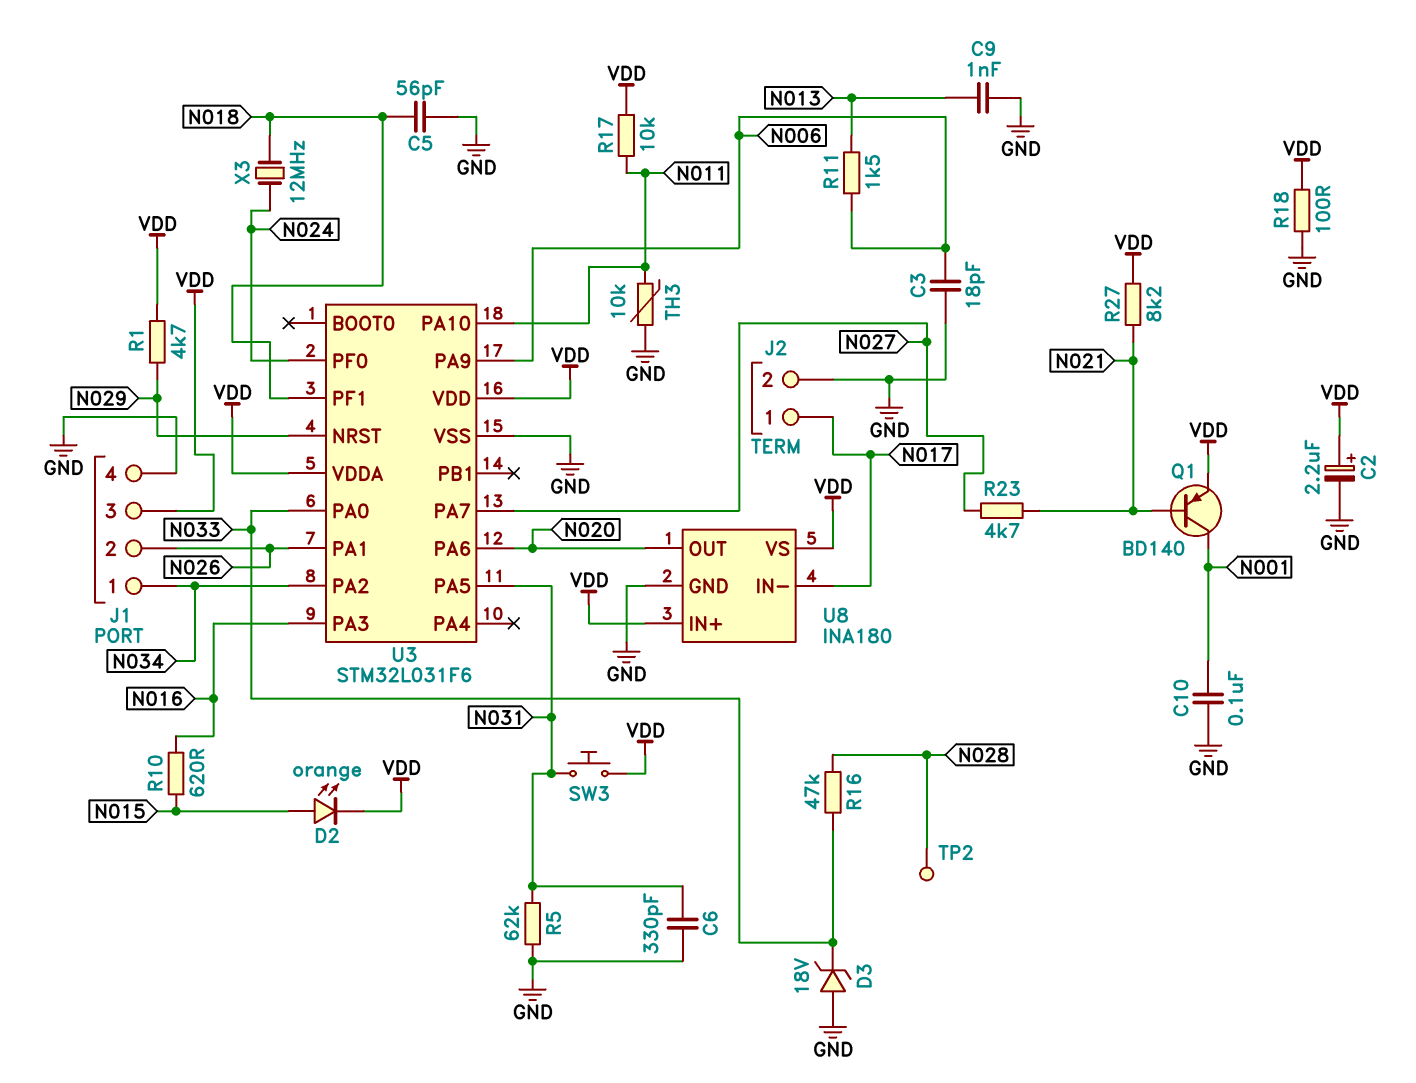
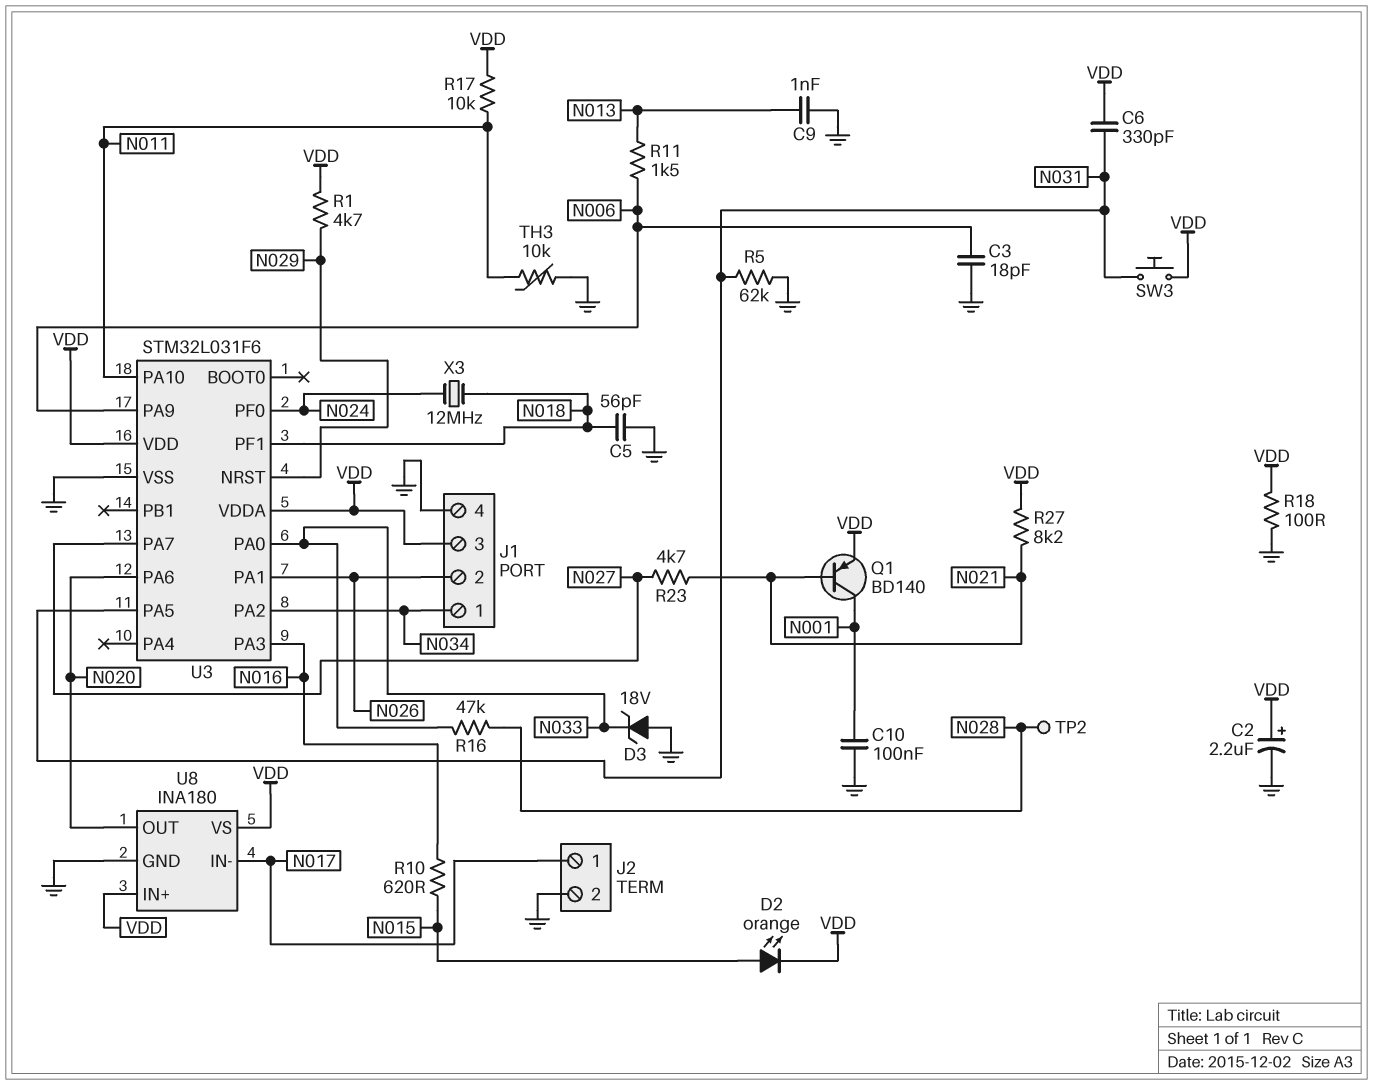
C6: 330pF (GND, N031) -> 330pF (N031, VDD)

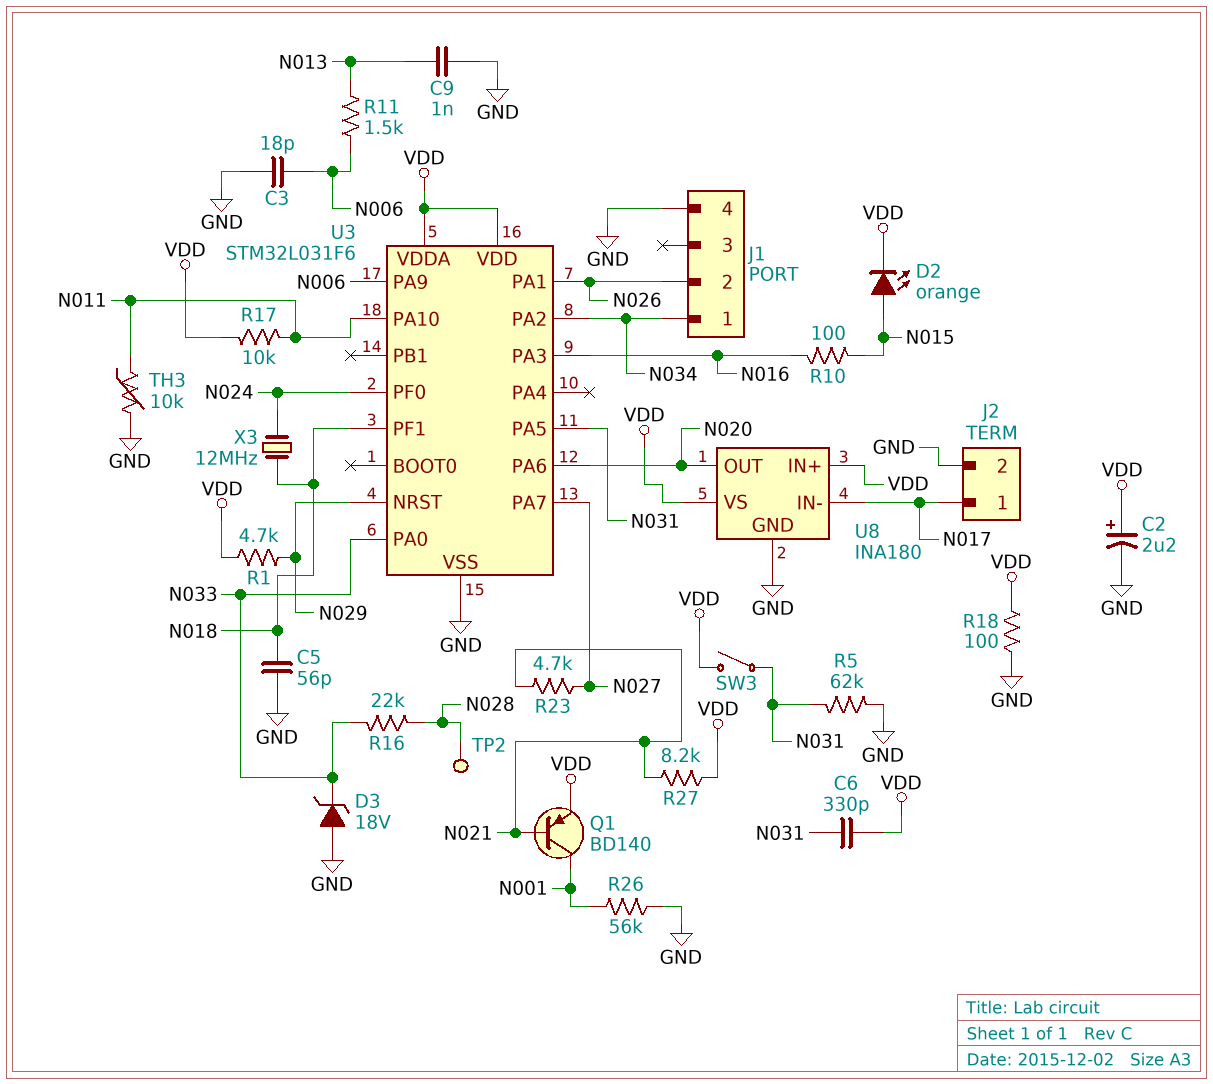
C10: 100nF (GND, N001) -> none
J1 pin 3: VDD -> none
R10: 620 (N015, N016) -> 100 (N015, N016)
R16: 47k (N028, N033) -> 22k (N028, N033)
R26: none -> 56k (GND, N001)
SW3: button (N031, VDD) -> switch (N031, VDD)

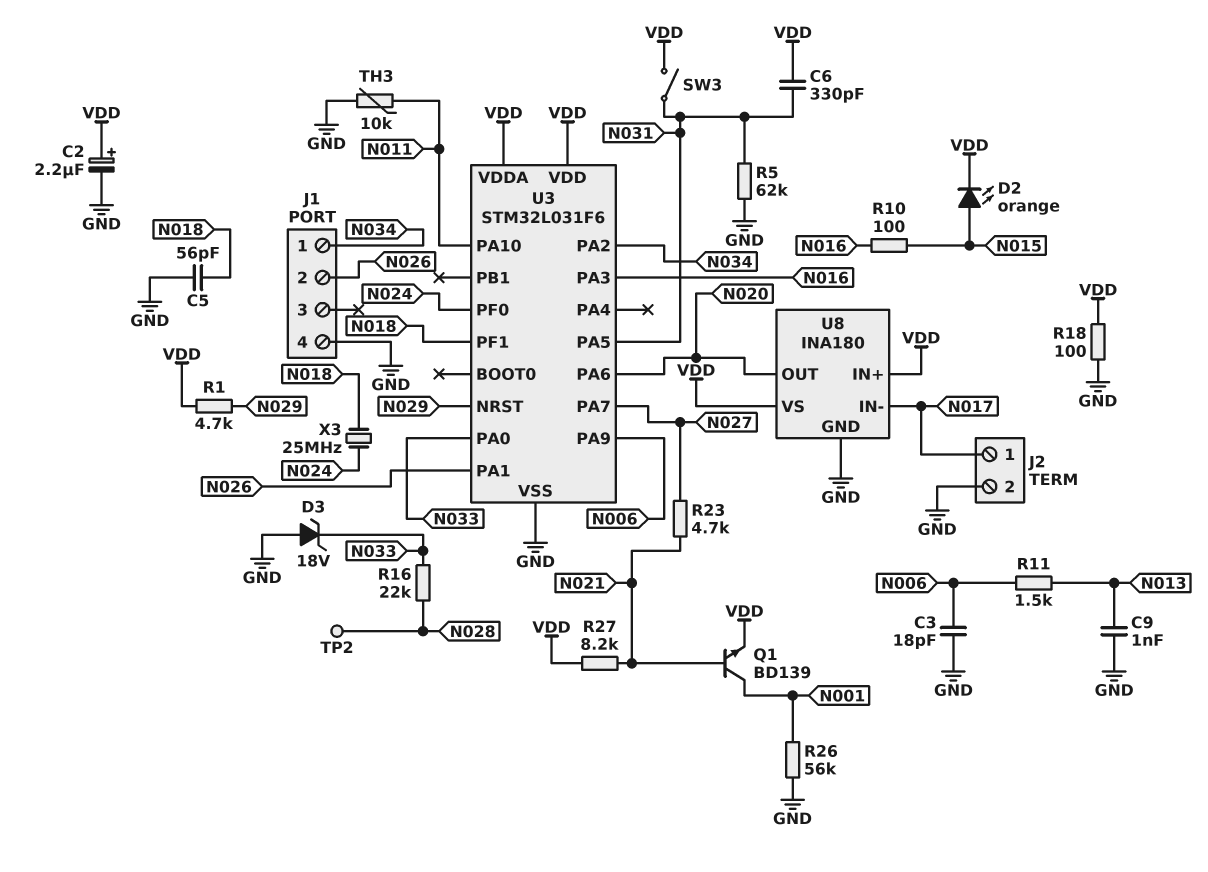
Q1: PNP BD140 (B N021, C N001, E VDD) -> NPN BD139 (B N021, C N001, E VDD)
R17: 10k (N011, VDD) -> none
X3: 12MHz (N018, N024) -> 25MHz (N018, N024)

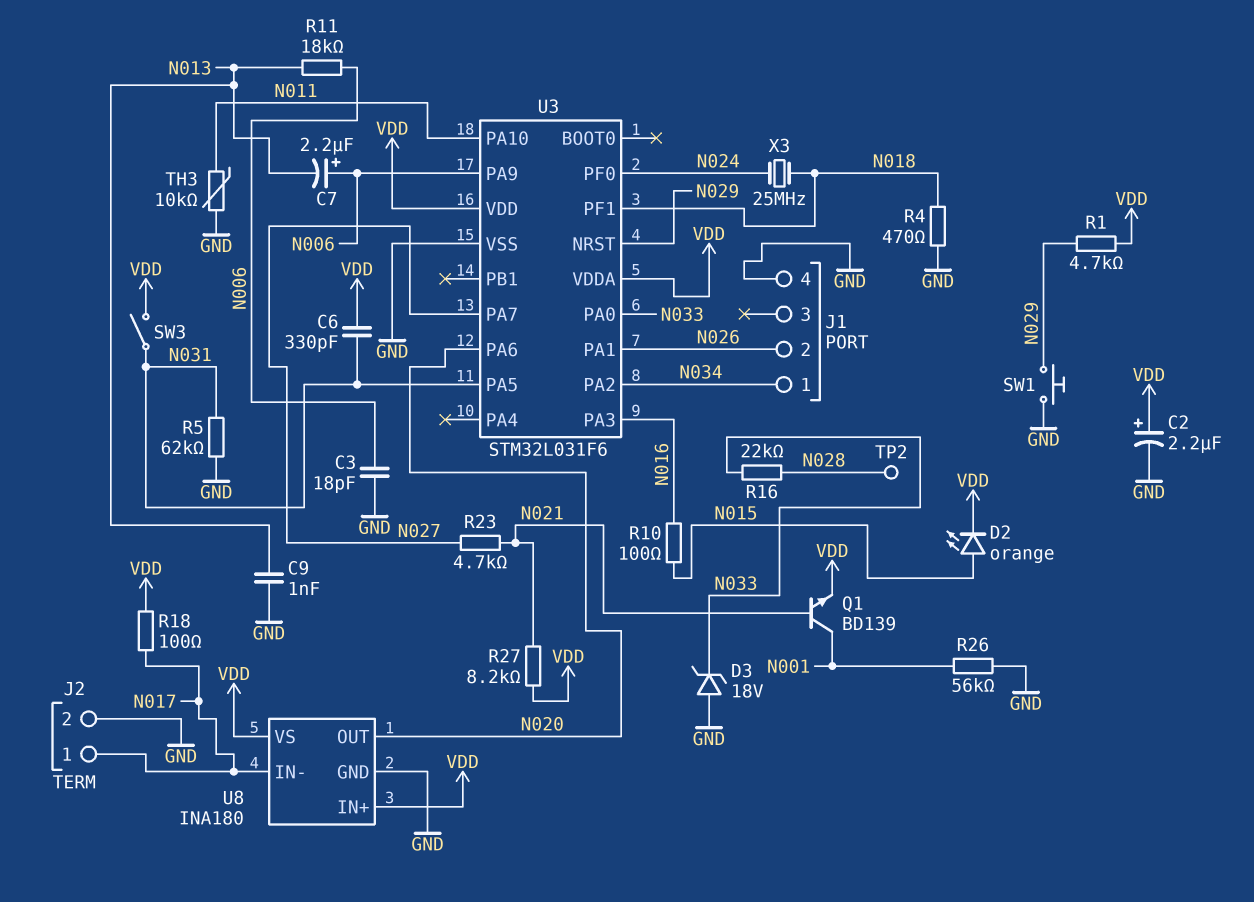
C5: 56pF (GND, N018) -> none
C7: none -> 2.2uF (plus N006, minus N013)
R4: none -> 470 (GND, N018)
R11: 1.5k (N006, N013) -> 18k (N006, N013)
R18: 100 (GND, VDD) -> 100 (N017, VDD)
SW1: none -> button (GND, N029)

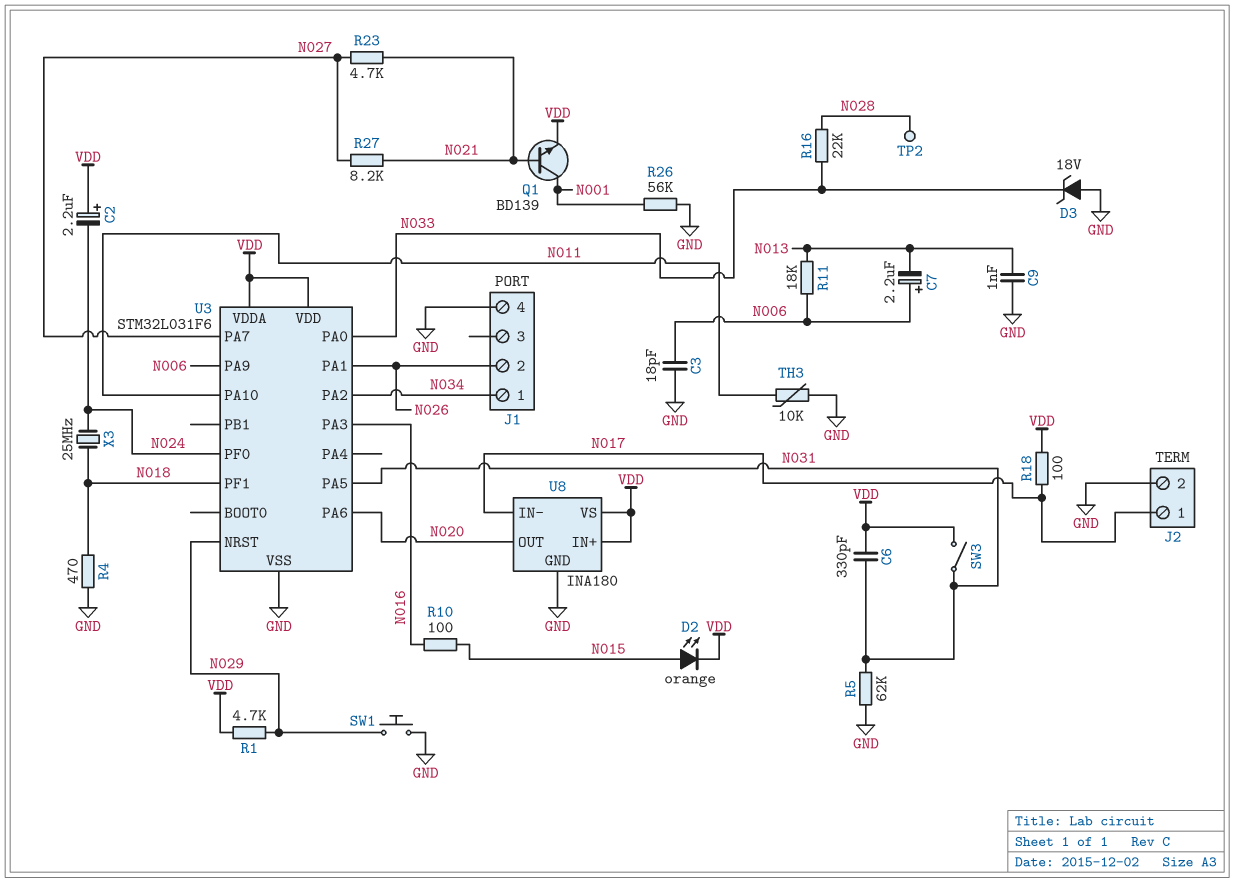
C2: 2.2uF (plus VDD, minus GND) -> 2.2uF (plus VDD, minus N024)
R27: 8.2k (N021, VDD) -> 8.2k (N021, N027)

